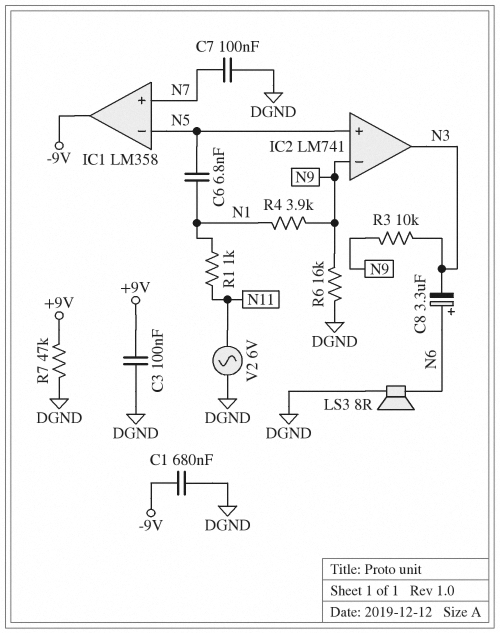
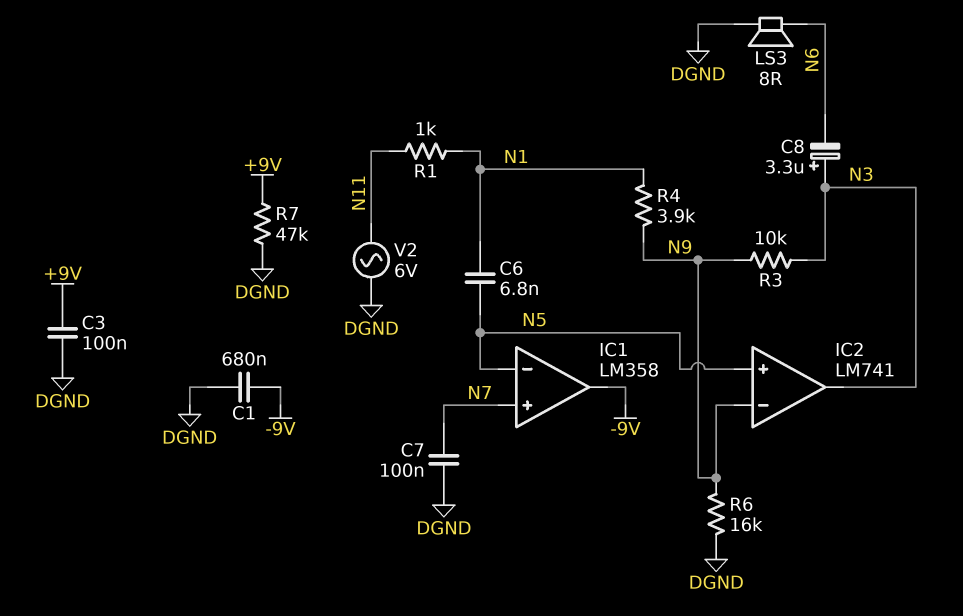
C8: 3.3uF (plus N6, minus N3) -> 3.3uF (plus N3, minus N6)

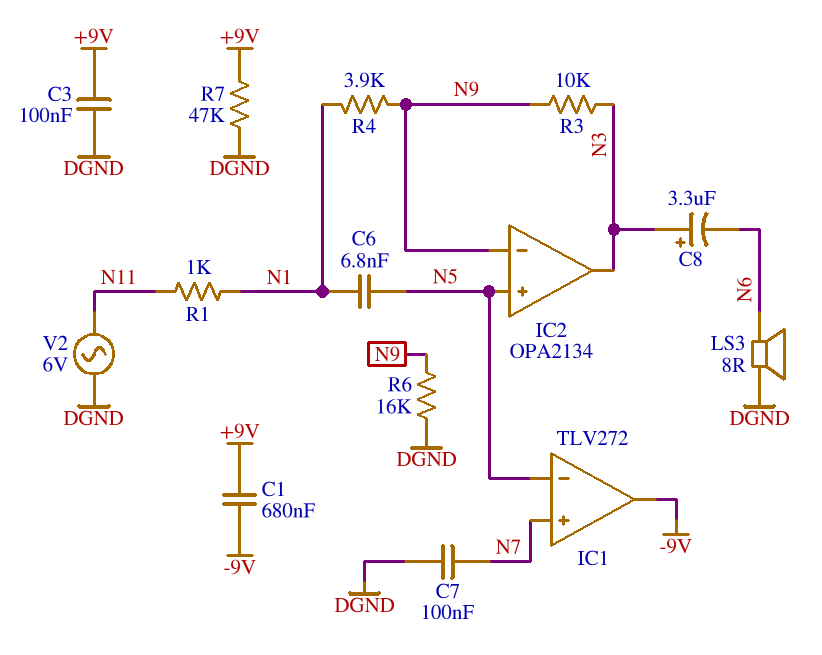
C1: 680nF (-9V, DGND) -> 680nF (+9V, -9V)
IC1: LM358 -> TLV272
IC2: LM741 -> OPA2134

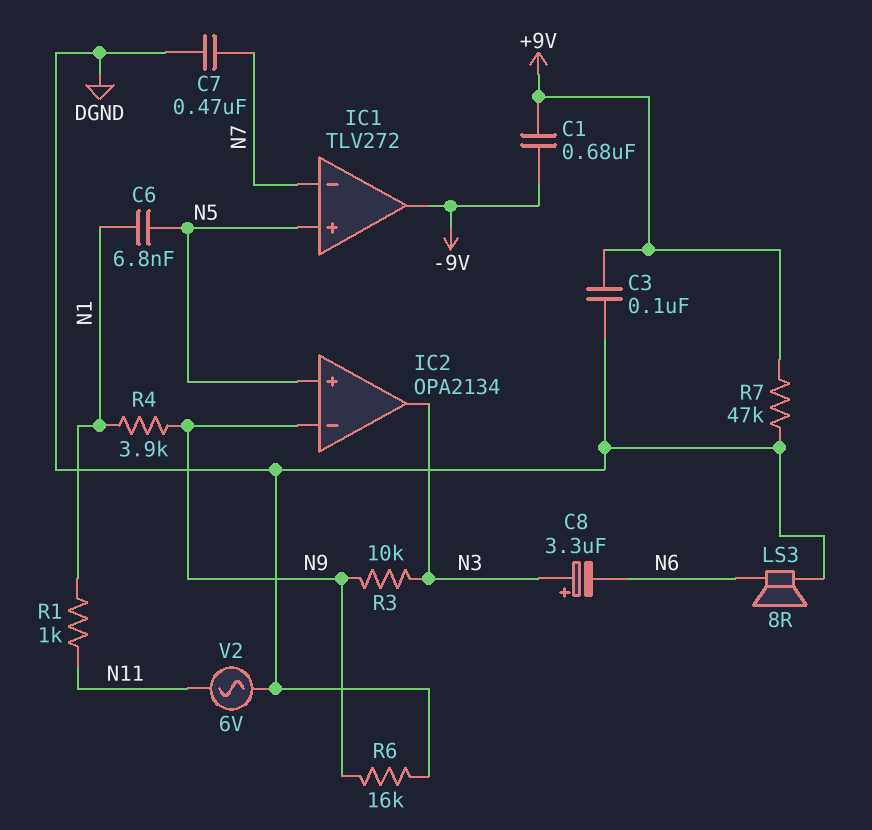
C7: 100nF (DGND, N7) -> 470nF (DGND, N7)
IC1 pin in+: N7 -> N5
IC1 pin in-: N5 -> N7

